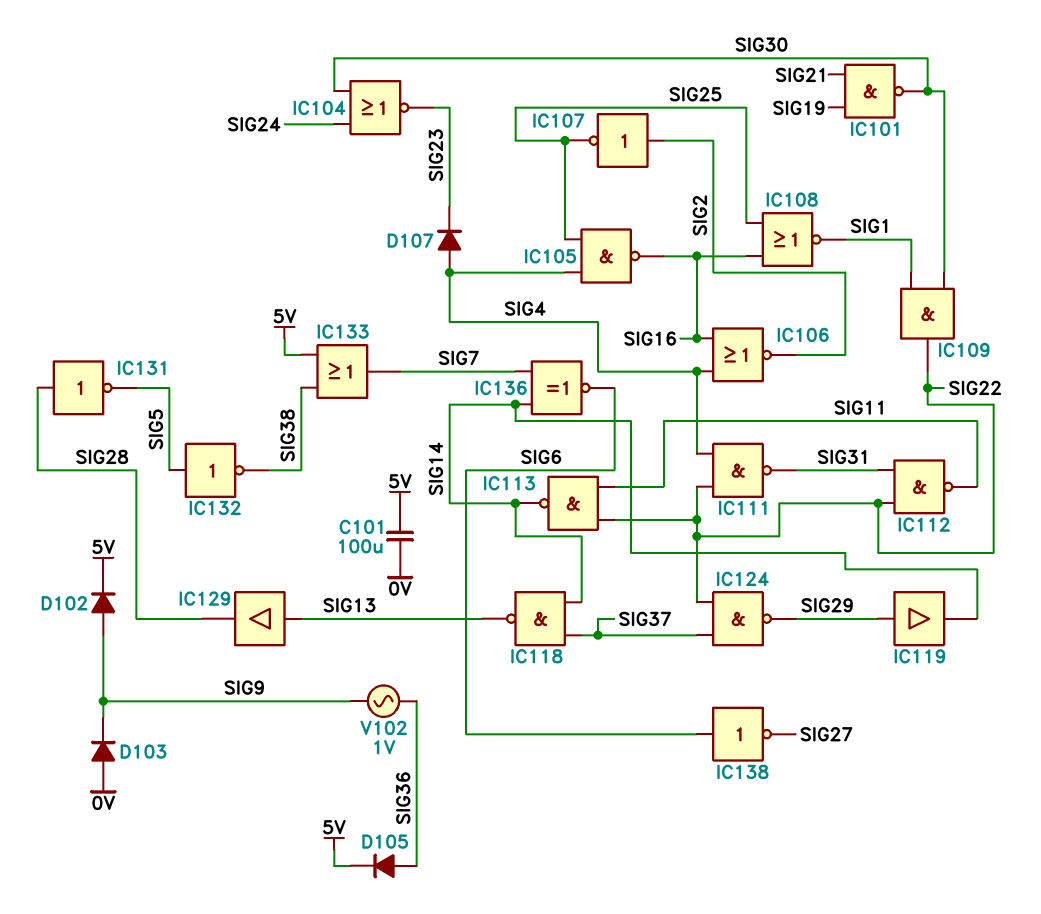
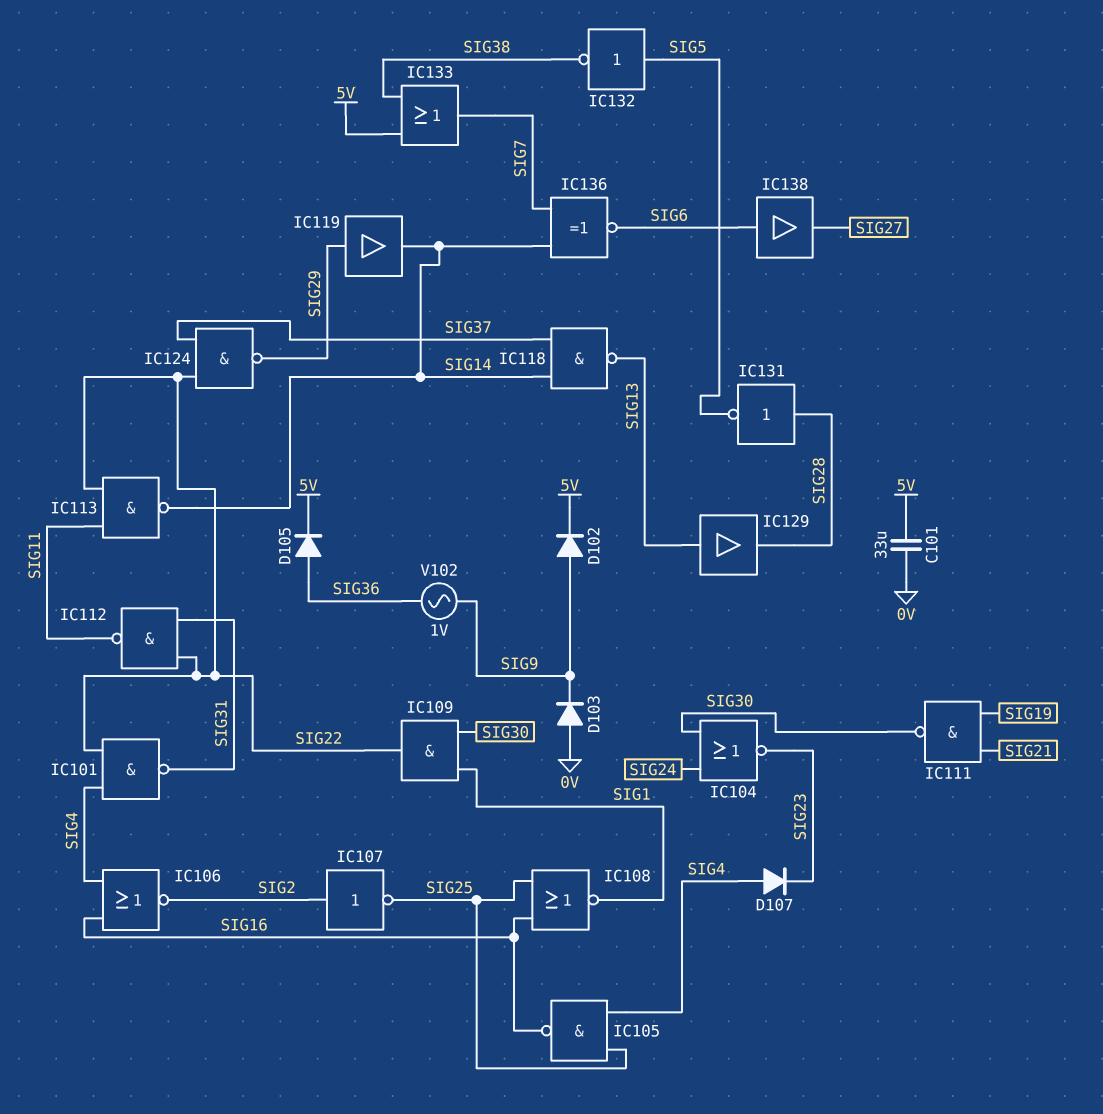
C101: 100uF (0V, 5V) -> 33uF (0V, 5V)
IC101: NAND (in SIG19, in SIG21, out SIG30) -> NAND (in SIG4, in SIG22, out SIG31)
IC111: NAND (in SIG4, in SIG22, out SIG31) -> NAND (in SIG19, in SIG21, out SIG30)
IC138: NOT (in SIG6, out SIG27) -> buffer (in SIG6, out SIG27)

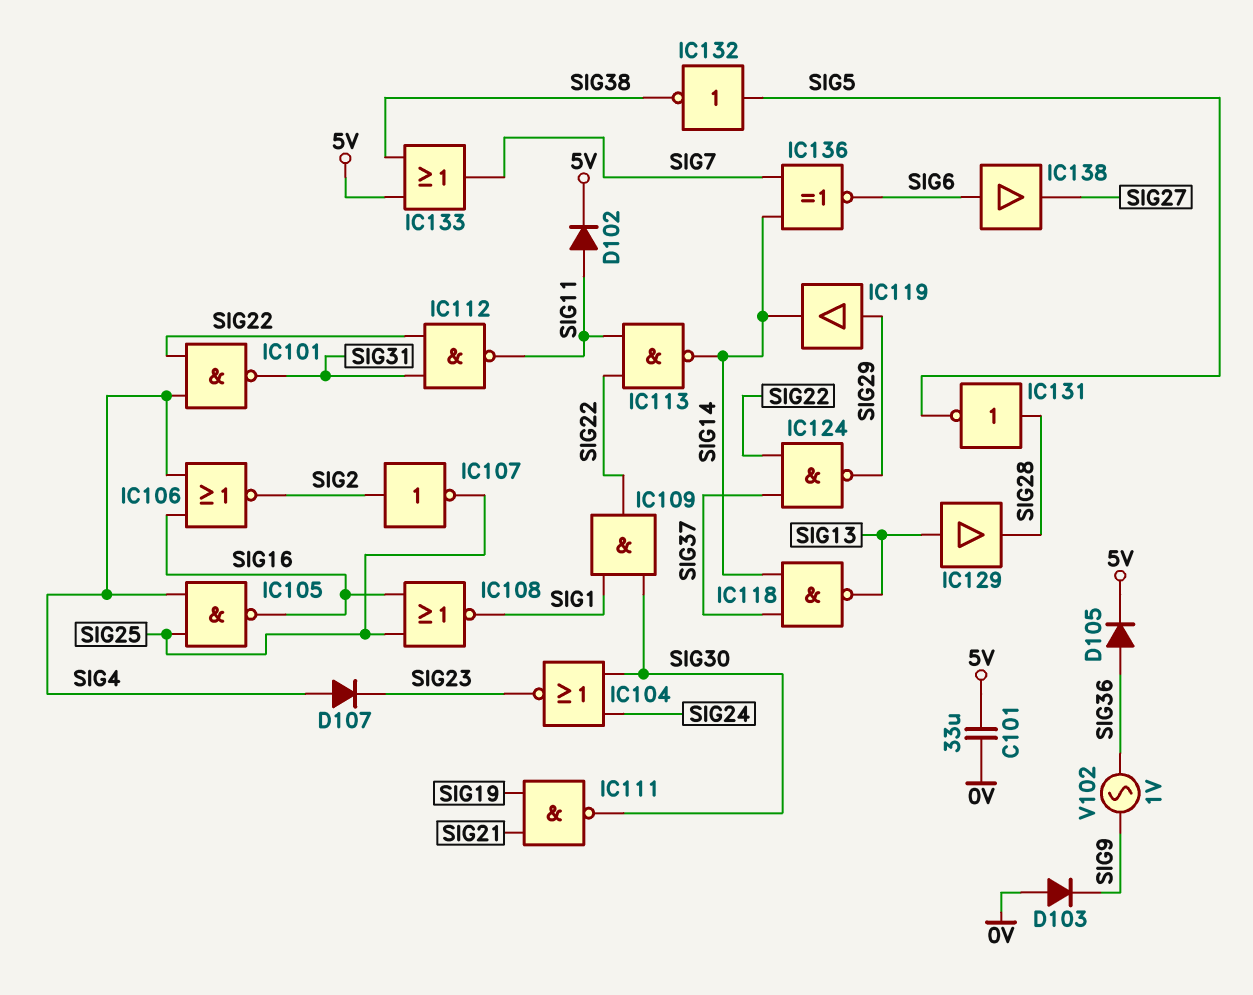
D102: diode (A SIG9, K 5V) -> diode (A SIG11, K 5V)

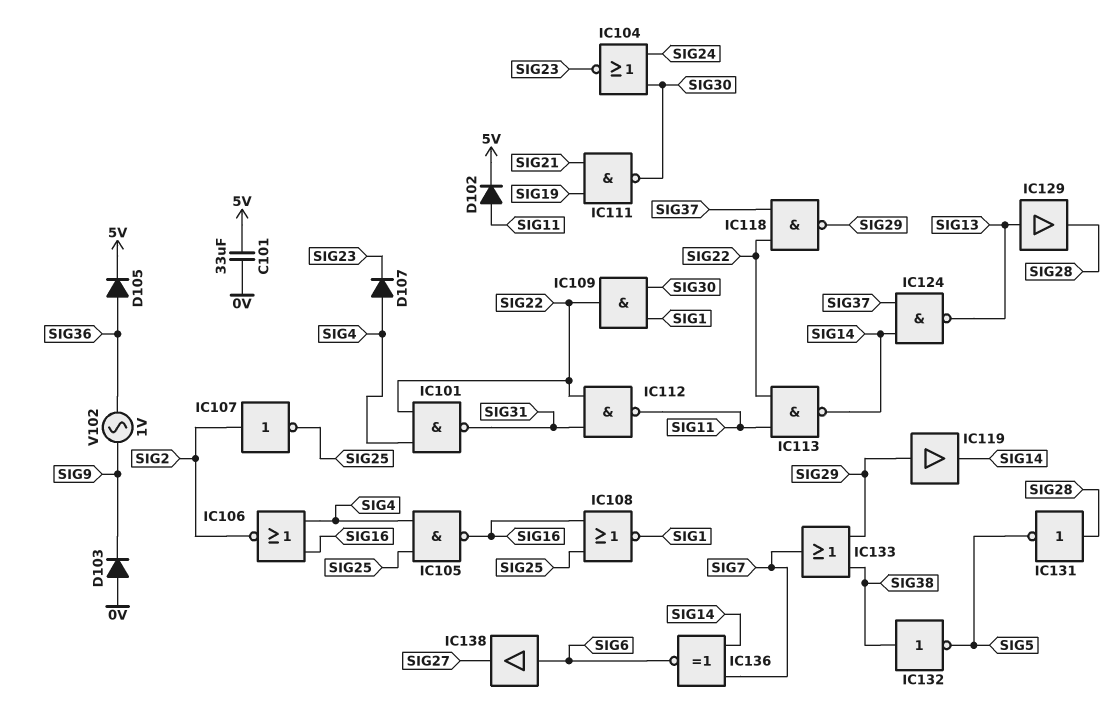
IC118: NAND (in SIG14, in SIG37, out SIG13) -> NAND (in SIG22, in SIG37, out SIG29)
IC124: NAND (in SIG22, in SIG37, out SIG29) -> NAND (in SIG14, in SIG37, out SIG13)
IC132: NOT (in SIG5, out SIG38) -> NOT (in SIG38, out SIG5)
IC133: OR (in 5V, in SIG38, out SIG7) -> OR (in SIG29, in SIG38, out SIG7)

